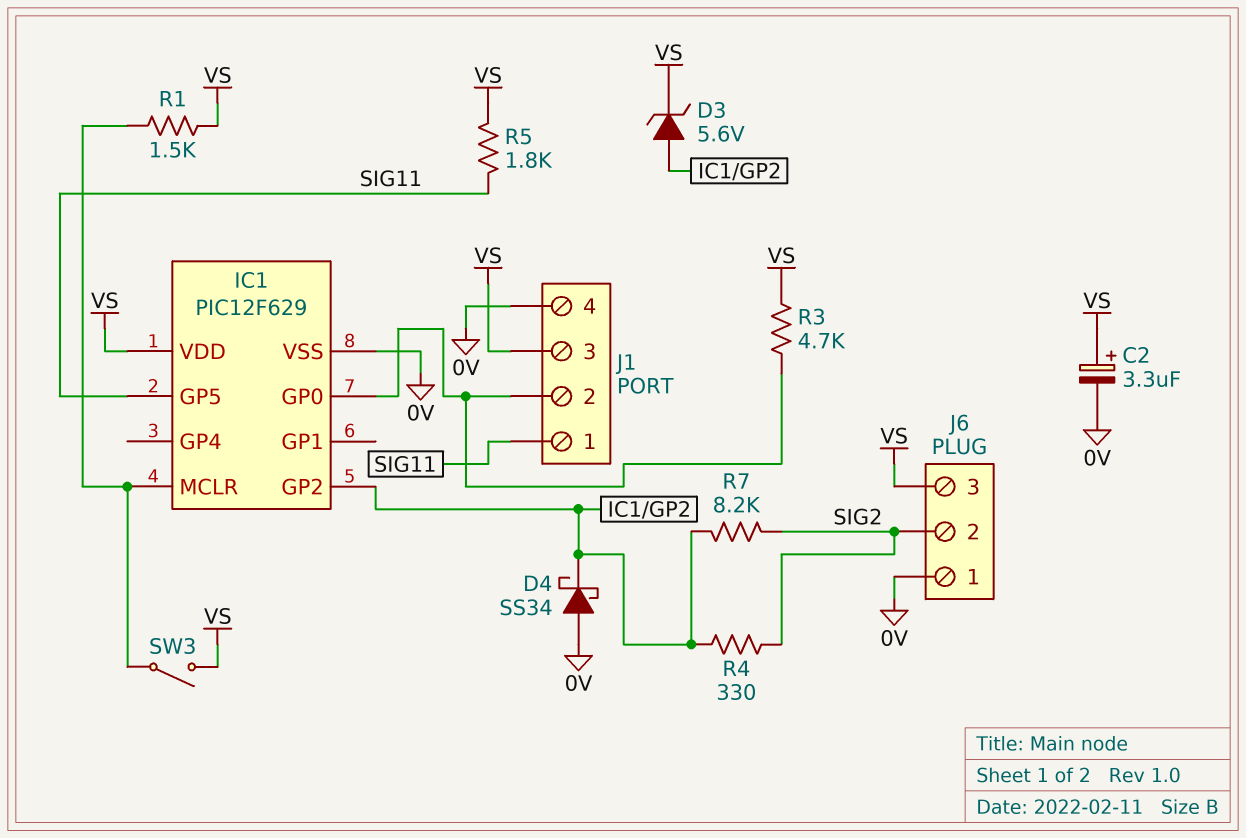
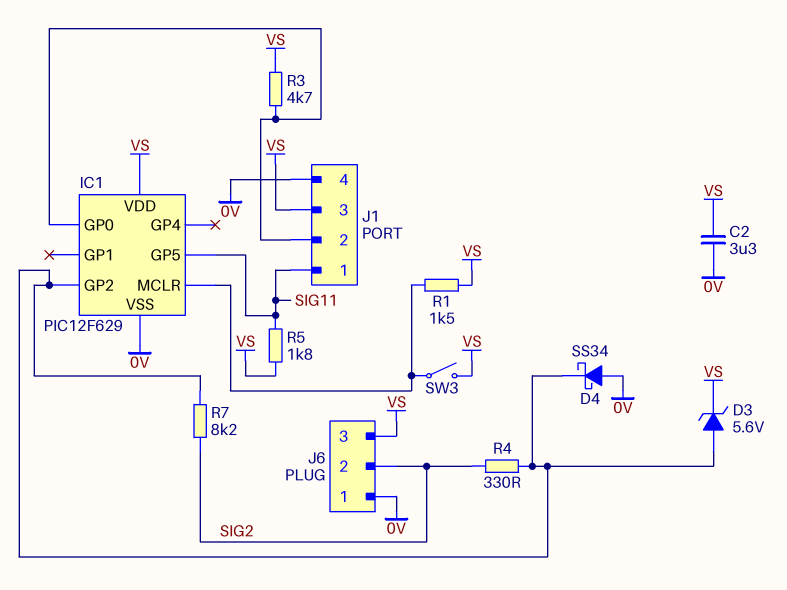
C2: 3.3uF (plus VS, minus 0V) -> 3.3uF (0V, VS)

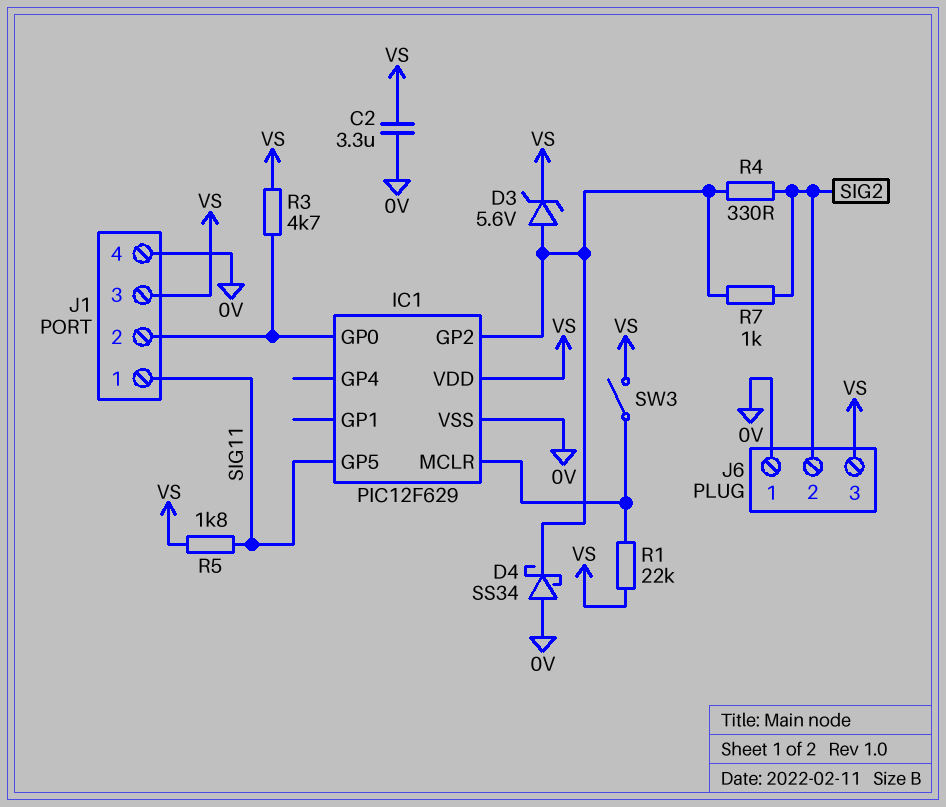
R1: 1.5k (IC1/MCLR, VS) -> 22k (IC1/MCLR, VS)
R7: 8.2k (IC1/GP2, SIG2) -> 1k (IC1/GP2, SIG2)

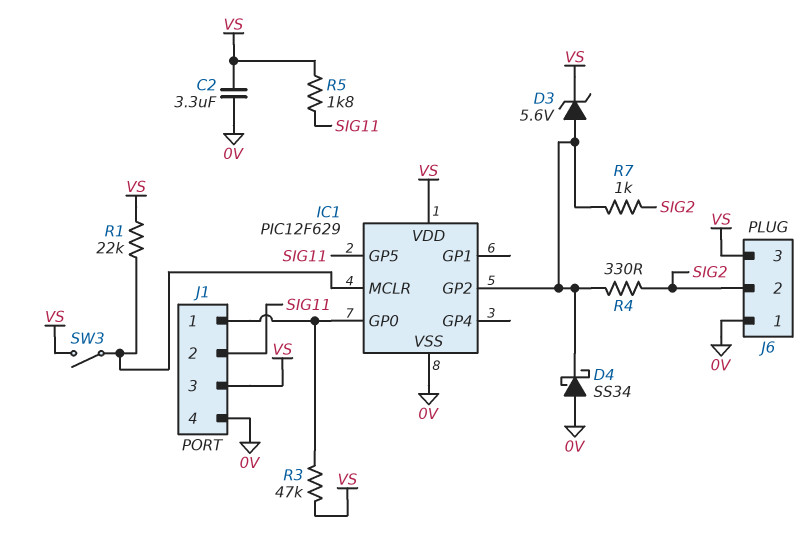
J1 pin 1: SIG11 -> IC1/GP0
J1 pin 2: IC1/GP0 -> SIG11
R3: 4.7k (IC1/GP0, VS) -> 47k (IC1/GP0, VS)

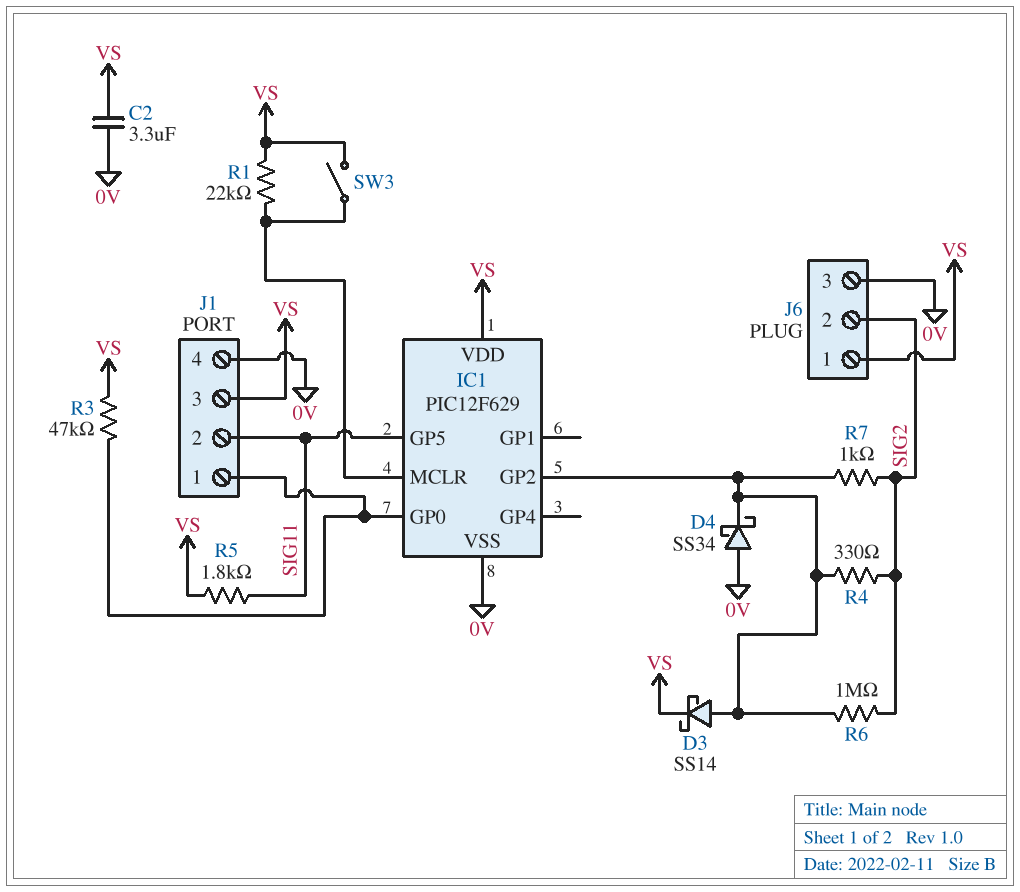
D3: zener 5.6V (A IC1/GP2, K VS) -> schottky SS14 (A IC1/GP2, K VS)
J6 pin 1: 0V -> VS
J6 pin 3: VS -> 0V
R6: none -> 1M (IC1/GP2, SIG2)

